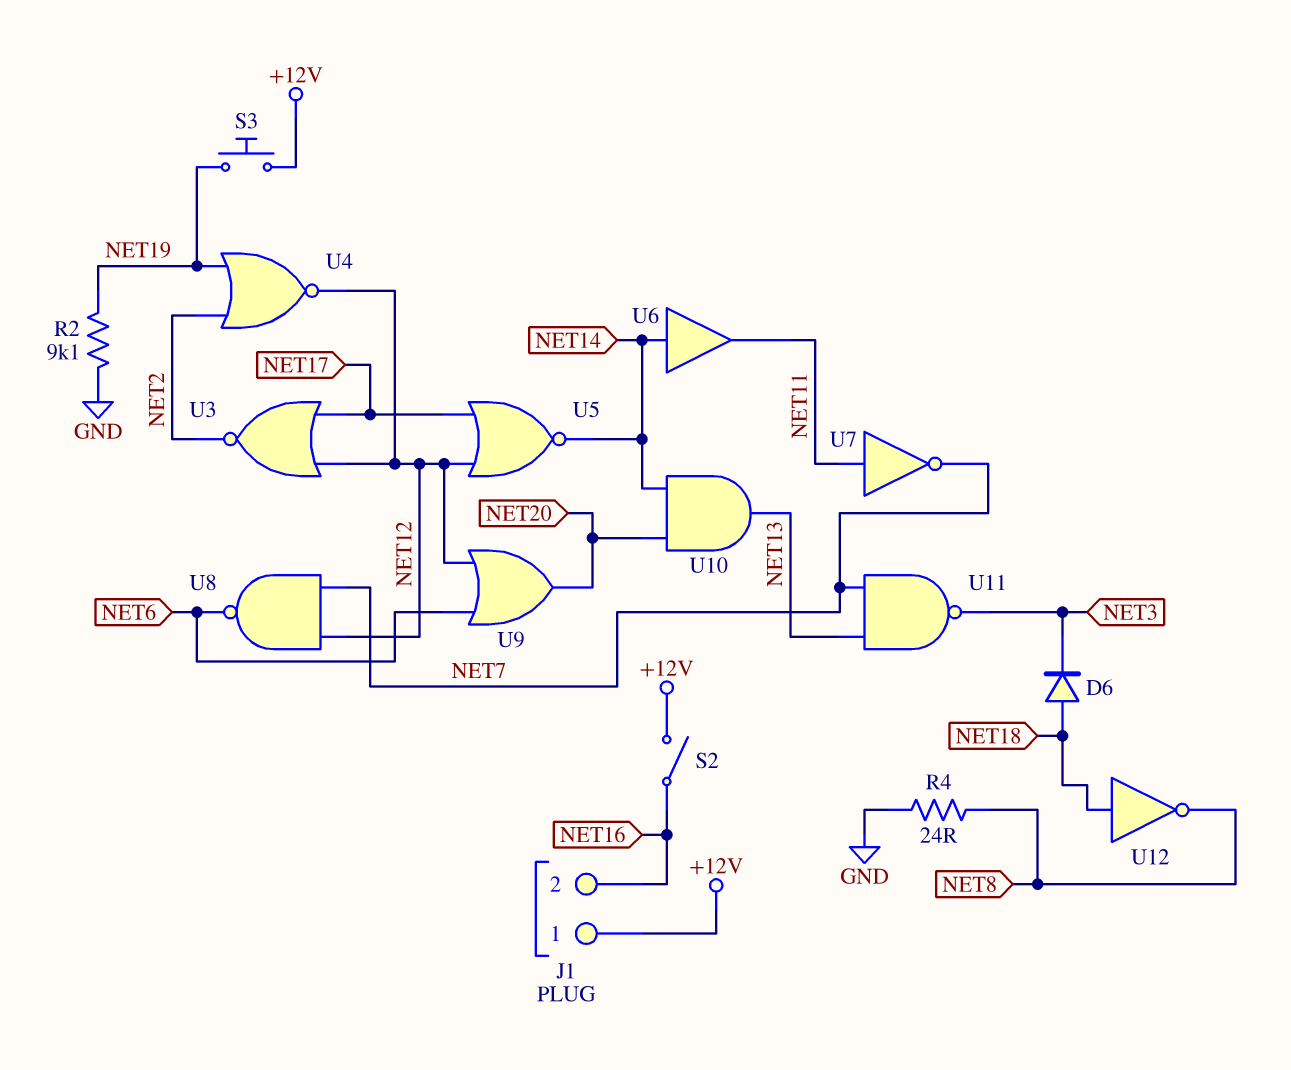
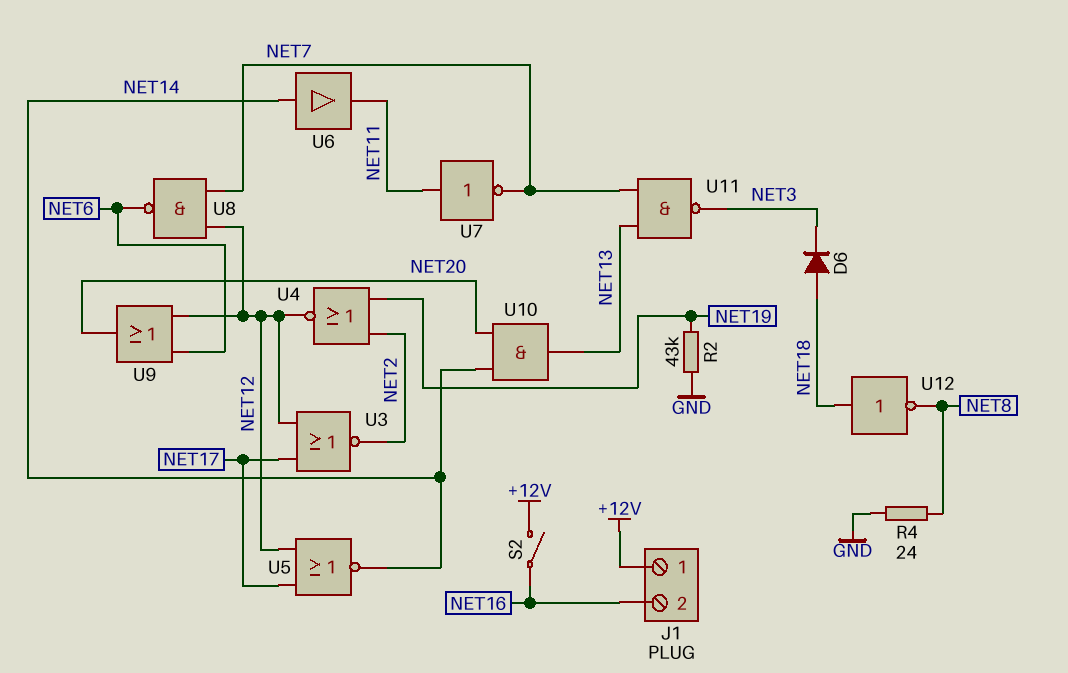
R2: 9.1k (GND, NET19) -> 43k (GND, NET19)
S3: button (+12V, NET19) -> none

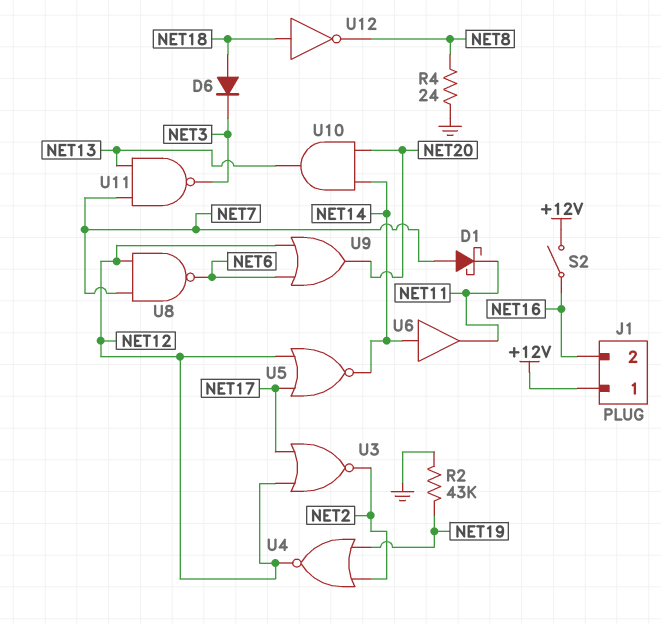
D1: none -> schottky (A NET7, K NET11)
U7: NOT (in NET11, out NET7) -> none

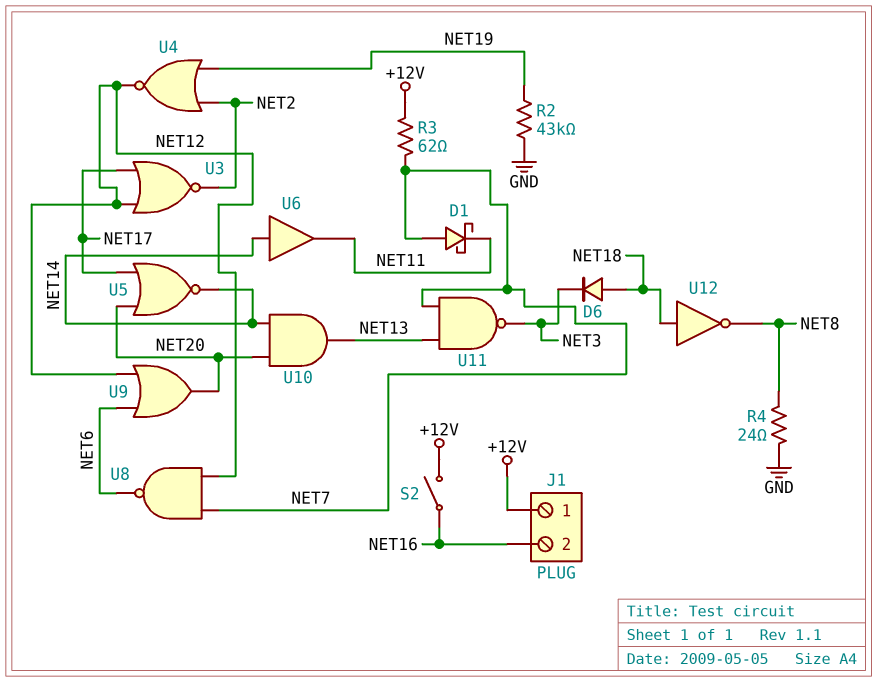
R3: none -> 62 (+12V, NET7)
U5: NOR (in NET12, in NET17, out NET14) -> NOR (in NET17, in NET20, out NET14)

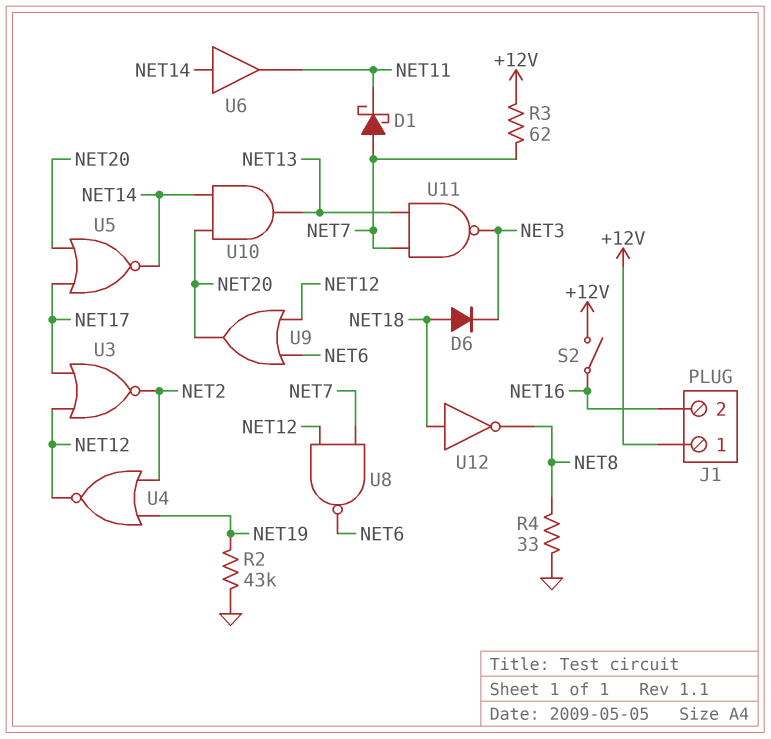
R4: 24 (GND, NET8) -> 33 (GND, NET8)

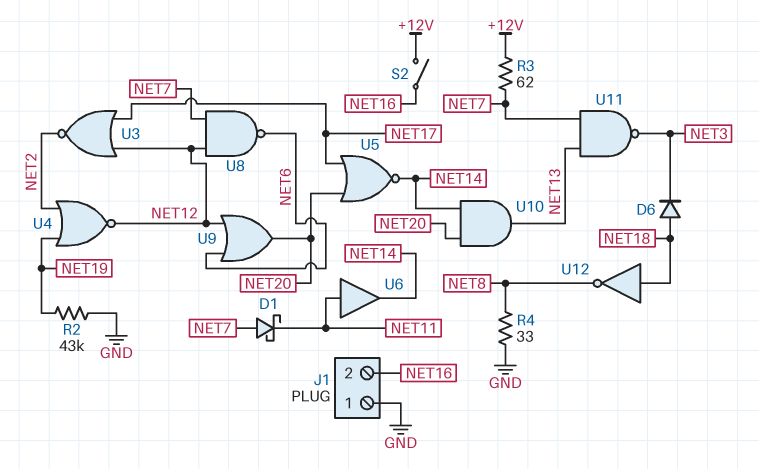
J1 pin 1: +12V -> GND
U6: buffer (in NET14, out NET11) -> buffer (in NET11, out NET14)

